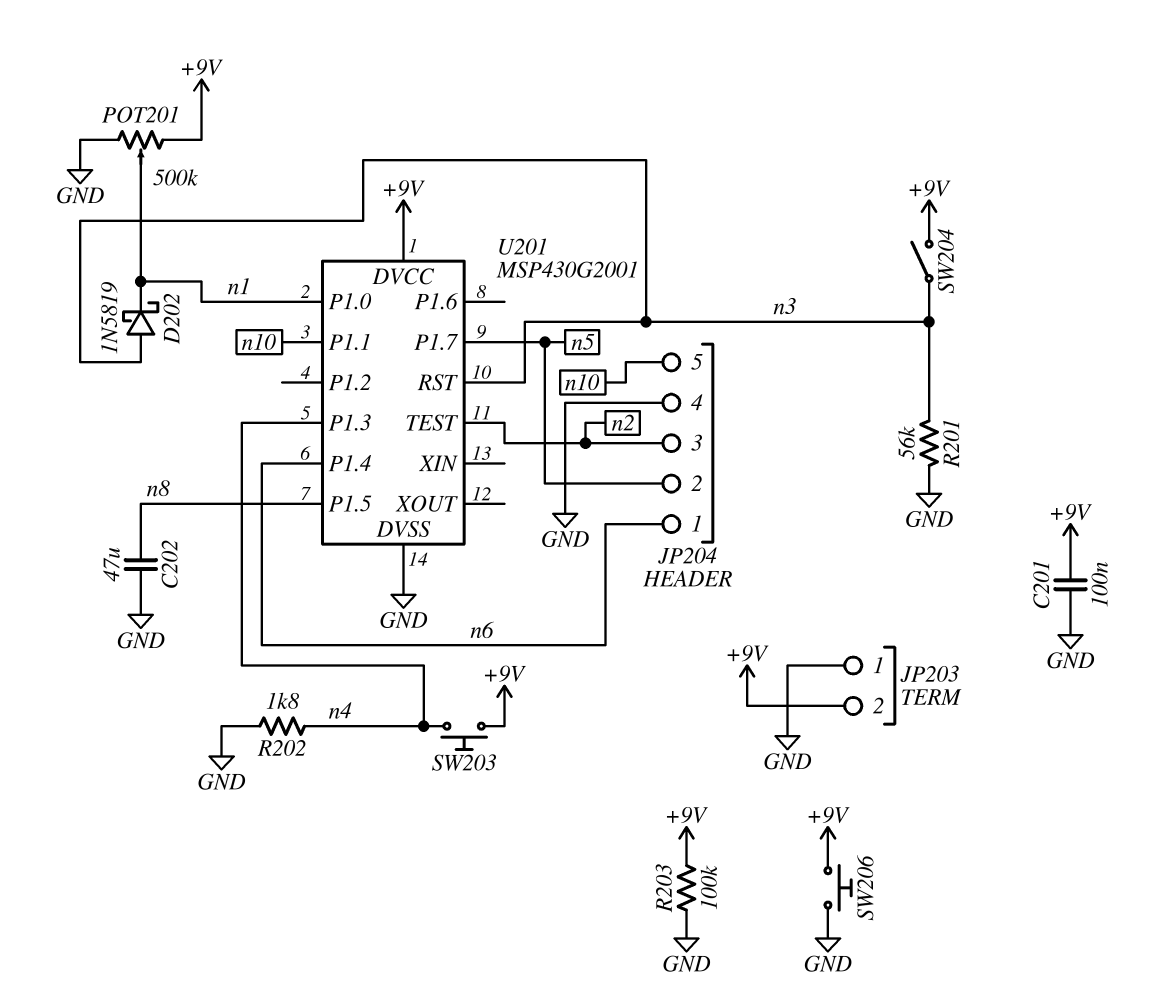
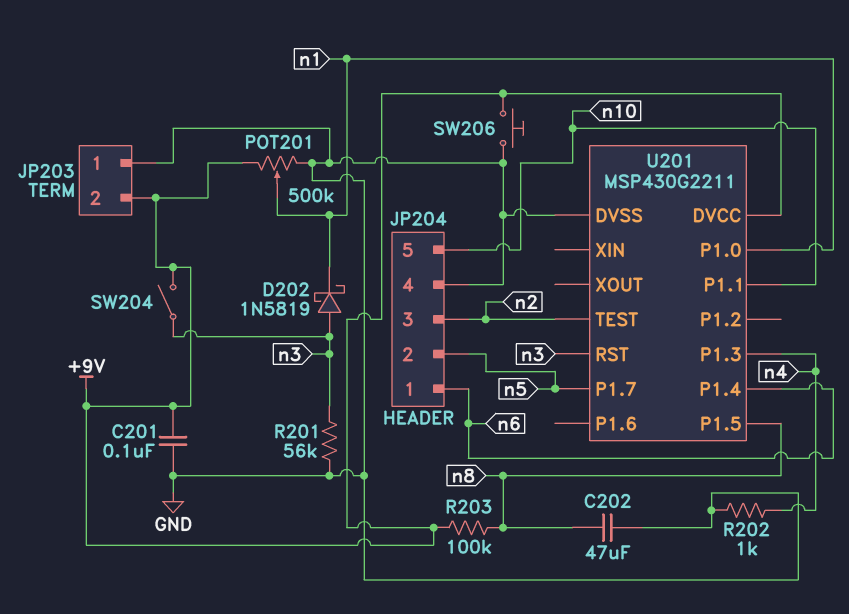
R202: 1.8k (GND, n4) -> 1k (GND, n4)
R203: 100k (+9V, GND) -> 100k (+9V, n8)
SW203: button (+9V, n4) -> none
U201: MSP430G2001 -> MSP430G2211

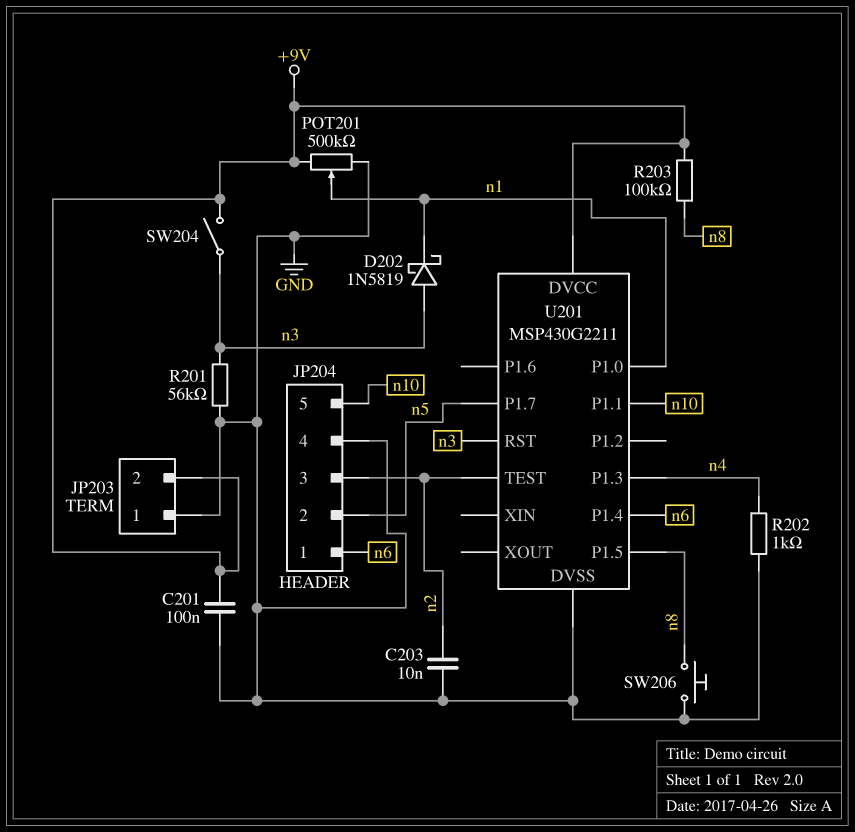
C202: 47uF (GND, n8) -> none
C203: none -> 10nF (GND, n2)
SW206: button (+9V, GND) -> button (GND, n8)

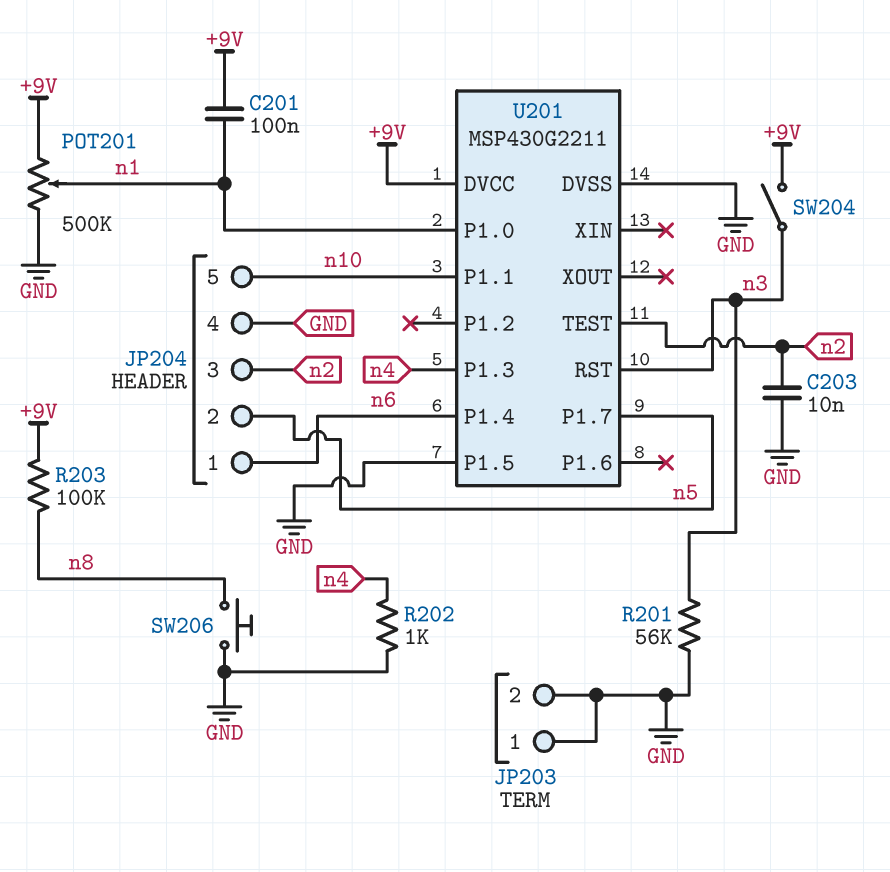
C201: 100nF (+9V, GND) -> 100nF (+9V, n1)
D202: schottky 1N5819 (A n3, K n1) -> none
JP203 pin 2: +9V -> GND
U201 pin P1.5: n8 -> GND

